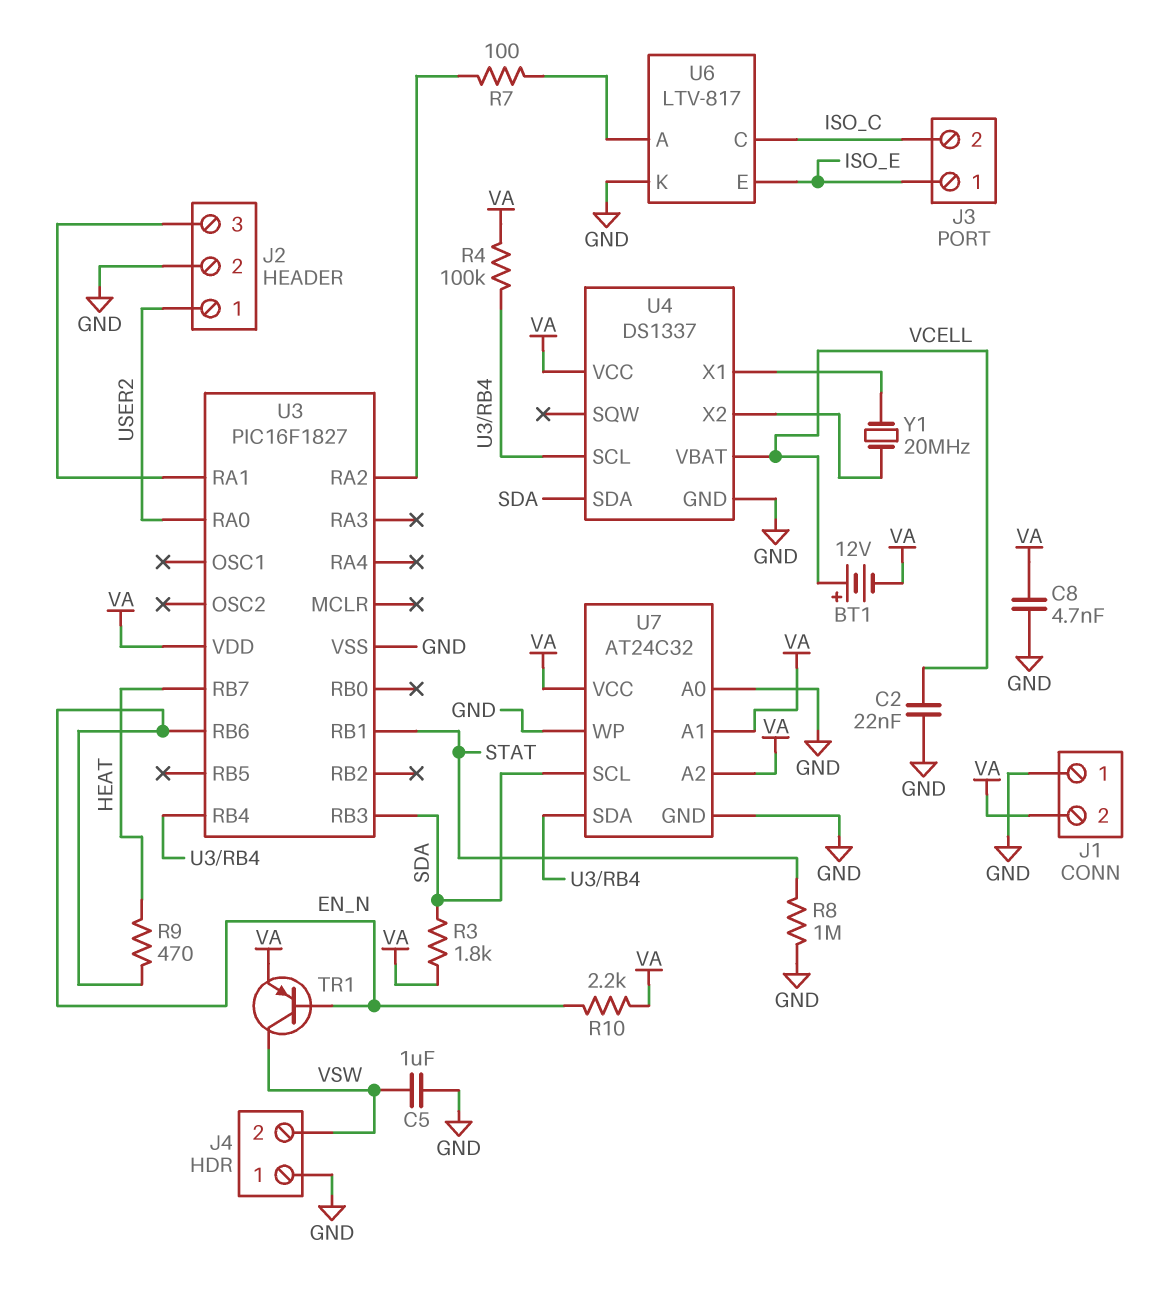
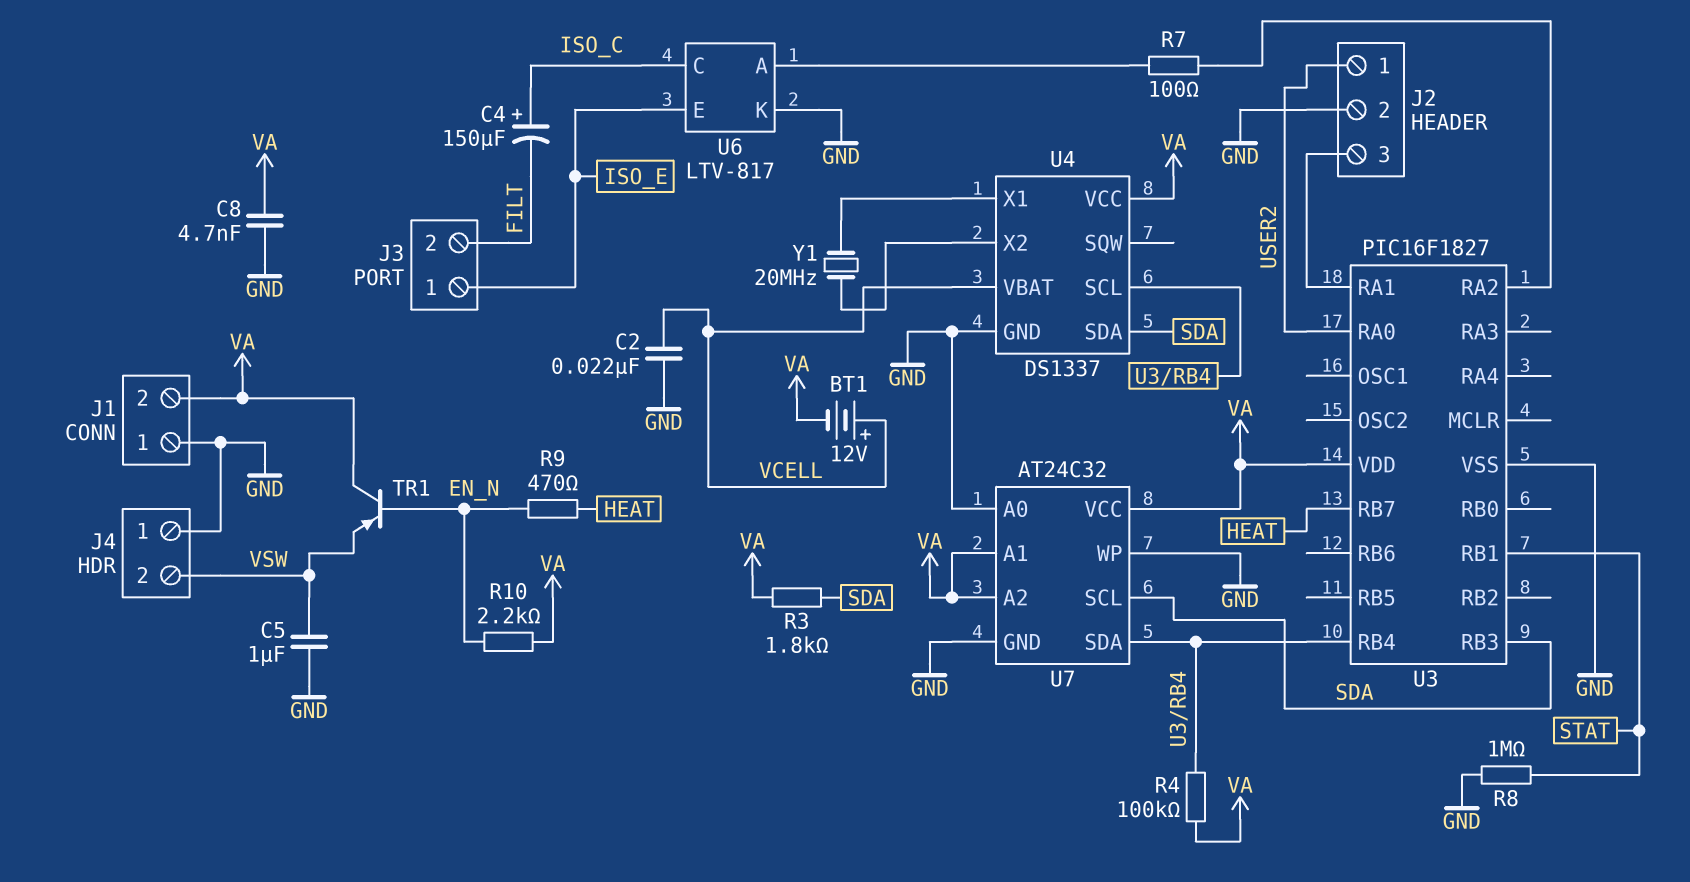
C4: none -> 150uF (plus ISO_C, minus FILT)
J3 pin 2: ISO_C -> FILT
TR1: PNP (B EN_N, C VSW, E VA) -> PNP (B EN_N, C VA, E VSW)
U3 pin RB6: EN_N -> none

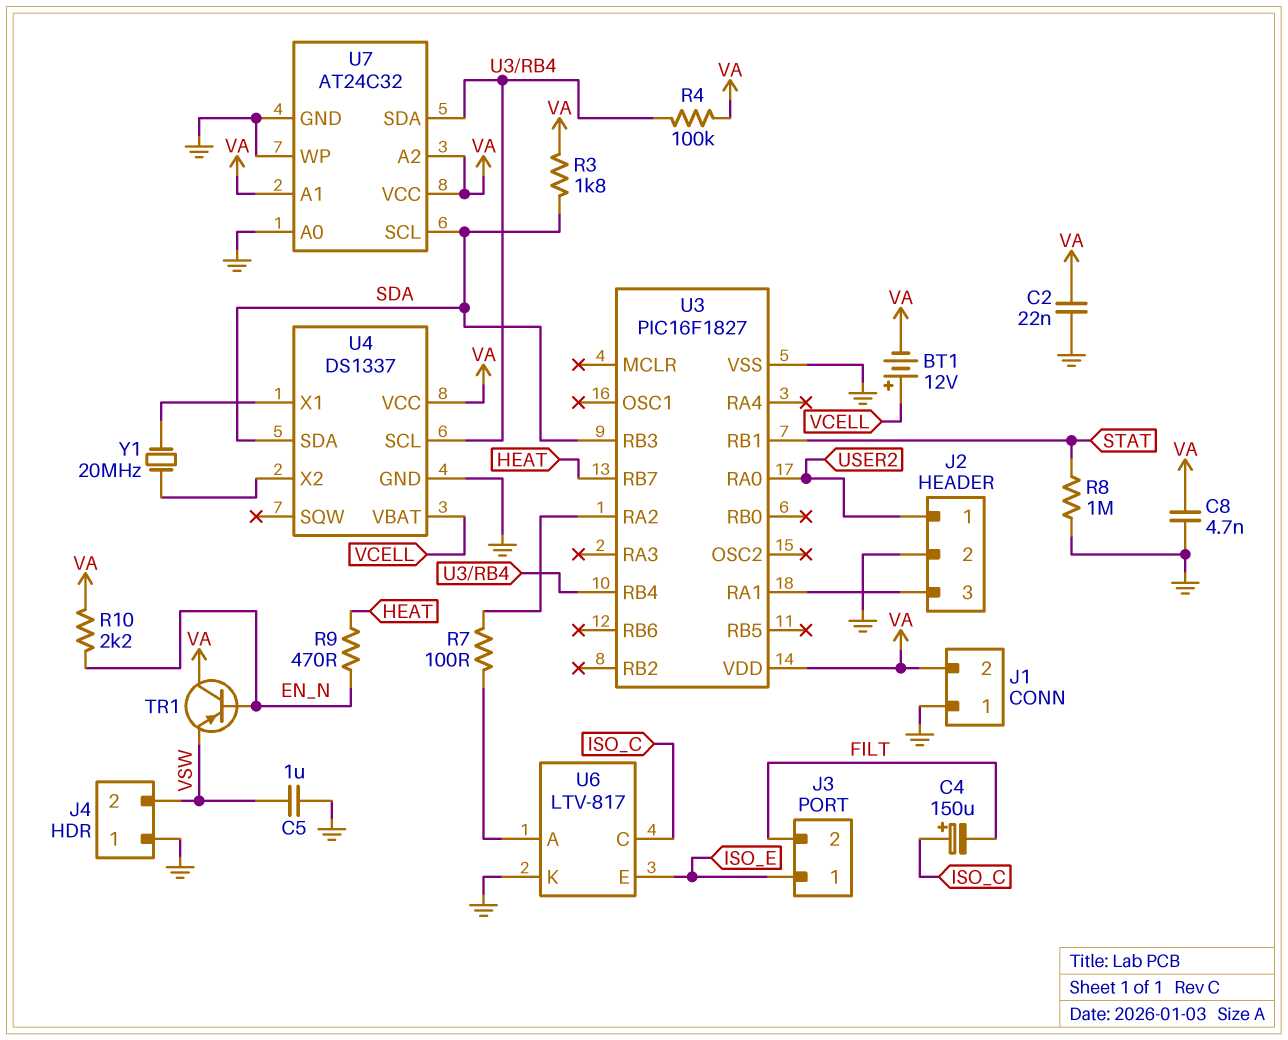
C2: 22nF (GND, VCELL) -> 22nF (GND, VA)

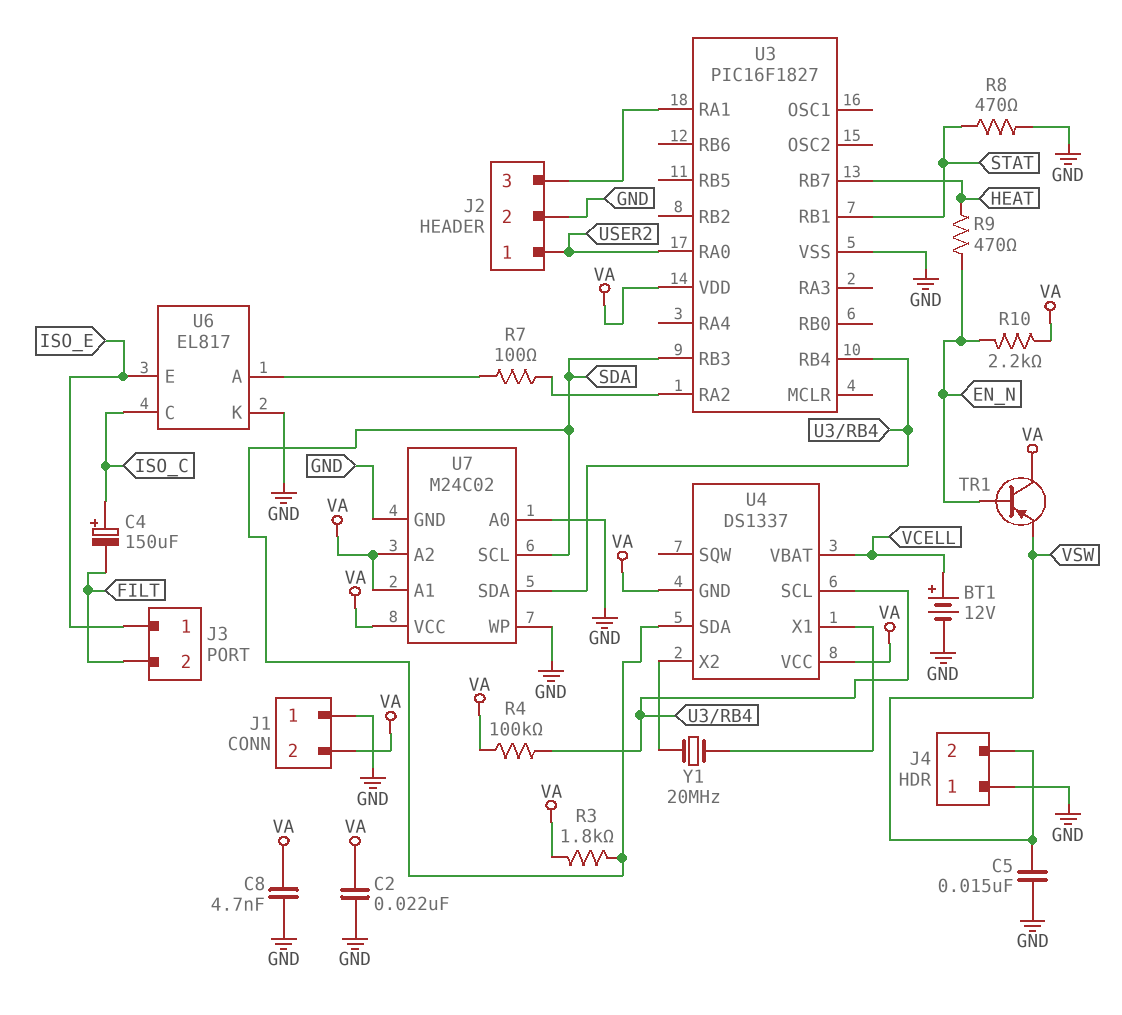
BT1: 12V (plus VCELL, minus VA) -> 12V (plus VCELL, minus GND)
C5: 1uF (GND, VSW) -> 15nF (GND, VSW)
R8: 1M (GND, STAT) -> 470 (GND, STAT)
U4 pin GND: GND -> VA
U6: LTV-817 -> EL817
U7: AT24C32 -> M24C02

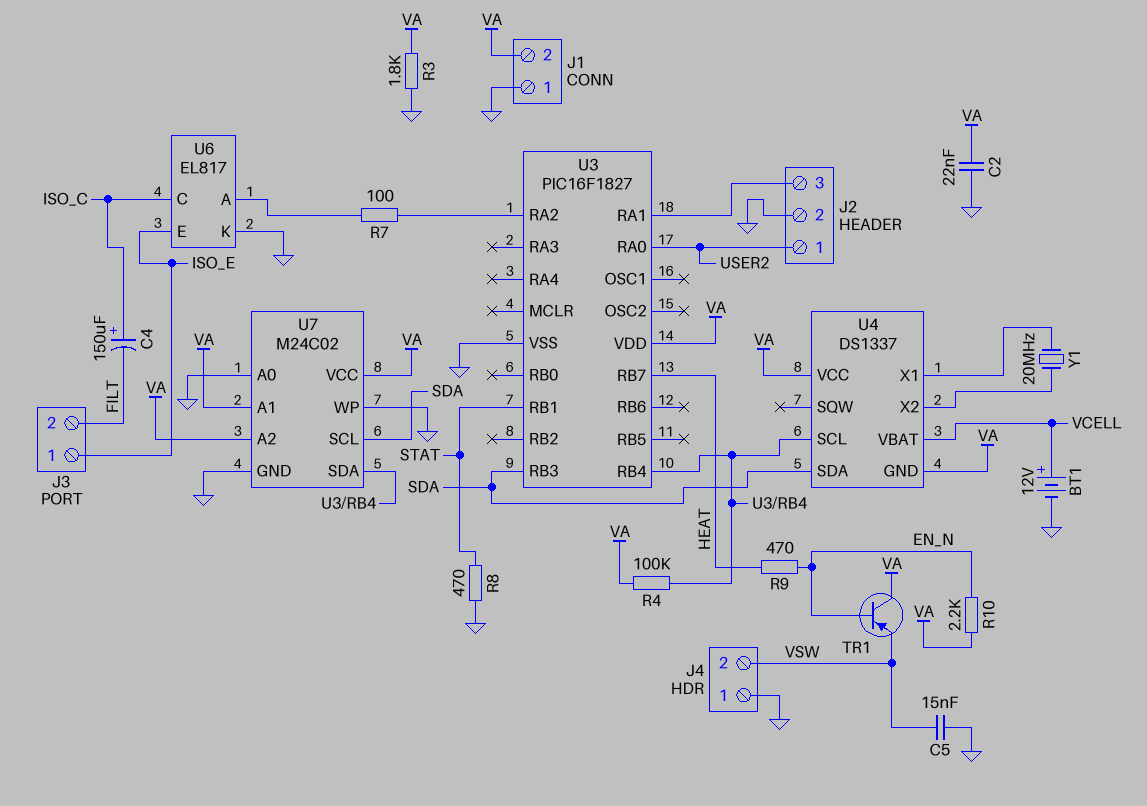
C8: 4.7nF (GND, VA) -> none
R3: 1.8k (SDA, VA) -> 1.8k (GND, VA)

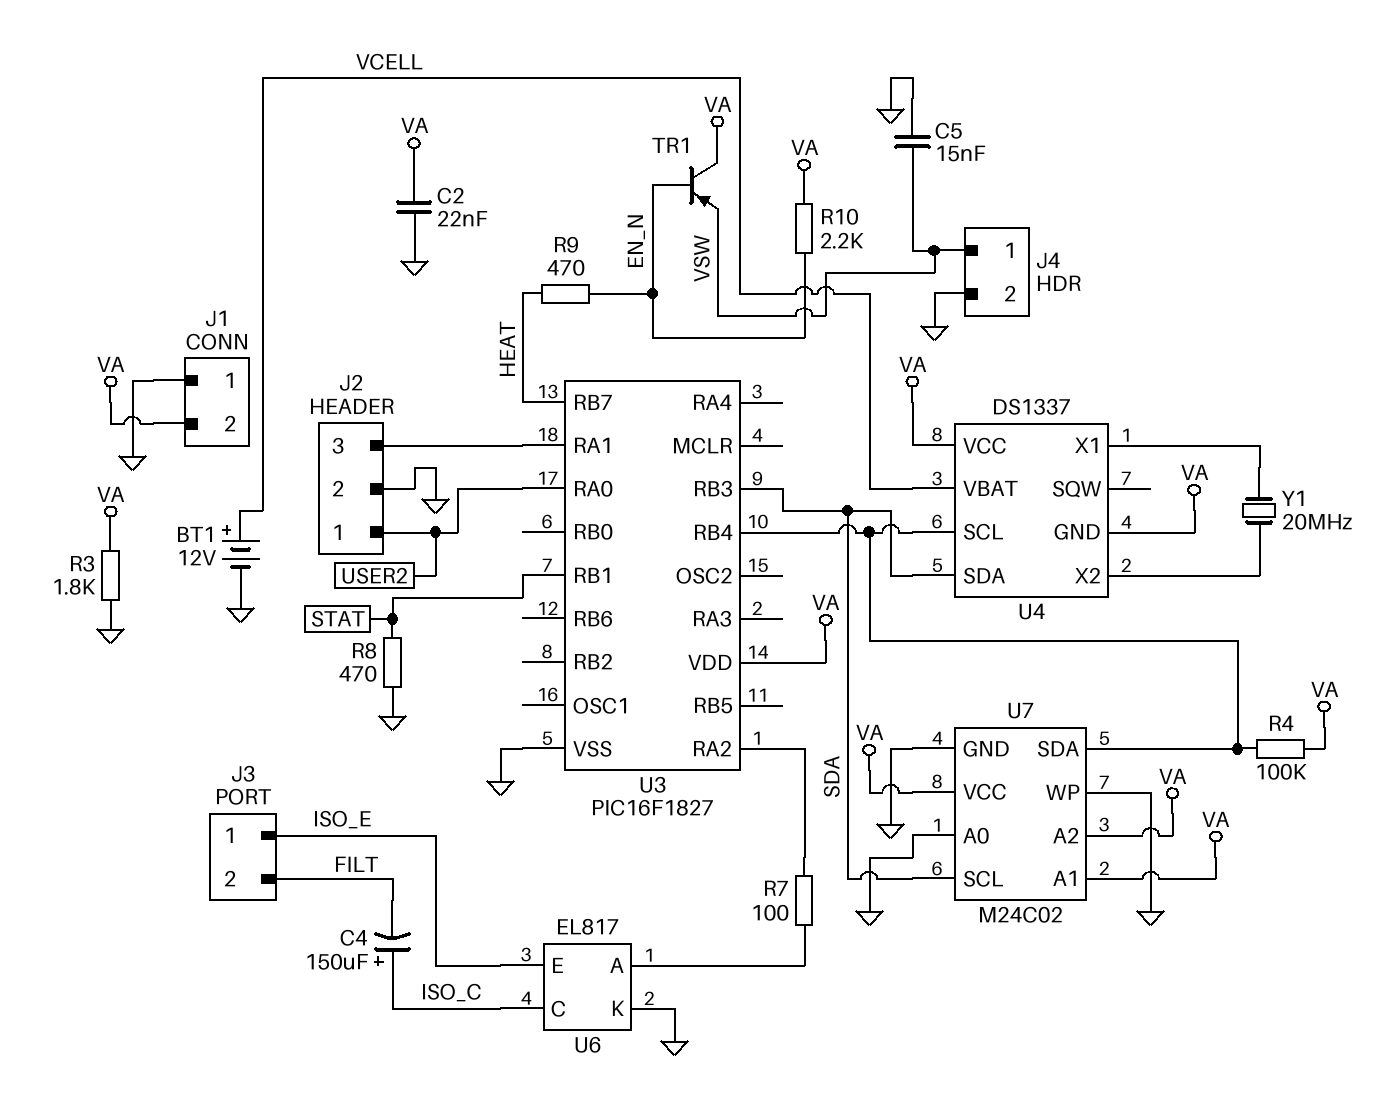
J4 pin 1: GND -> VSW
J4 pin 2: VSW -> GND

